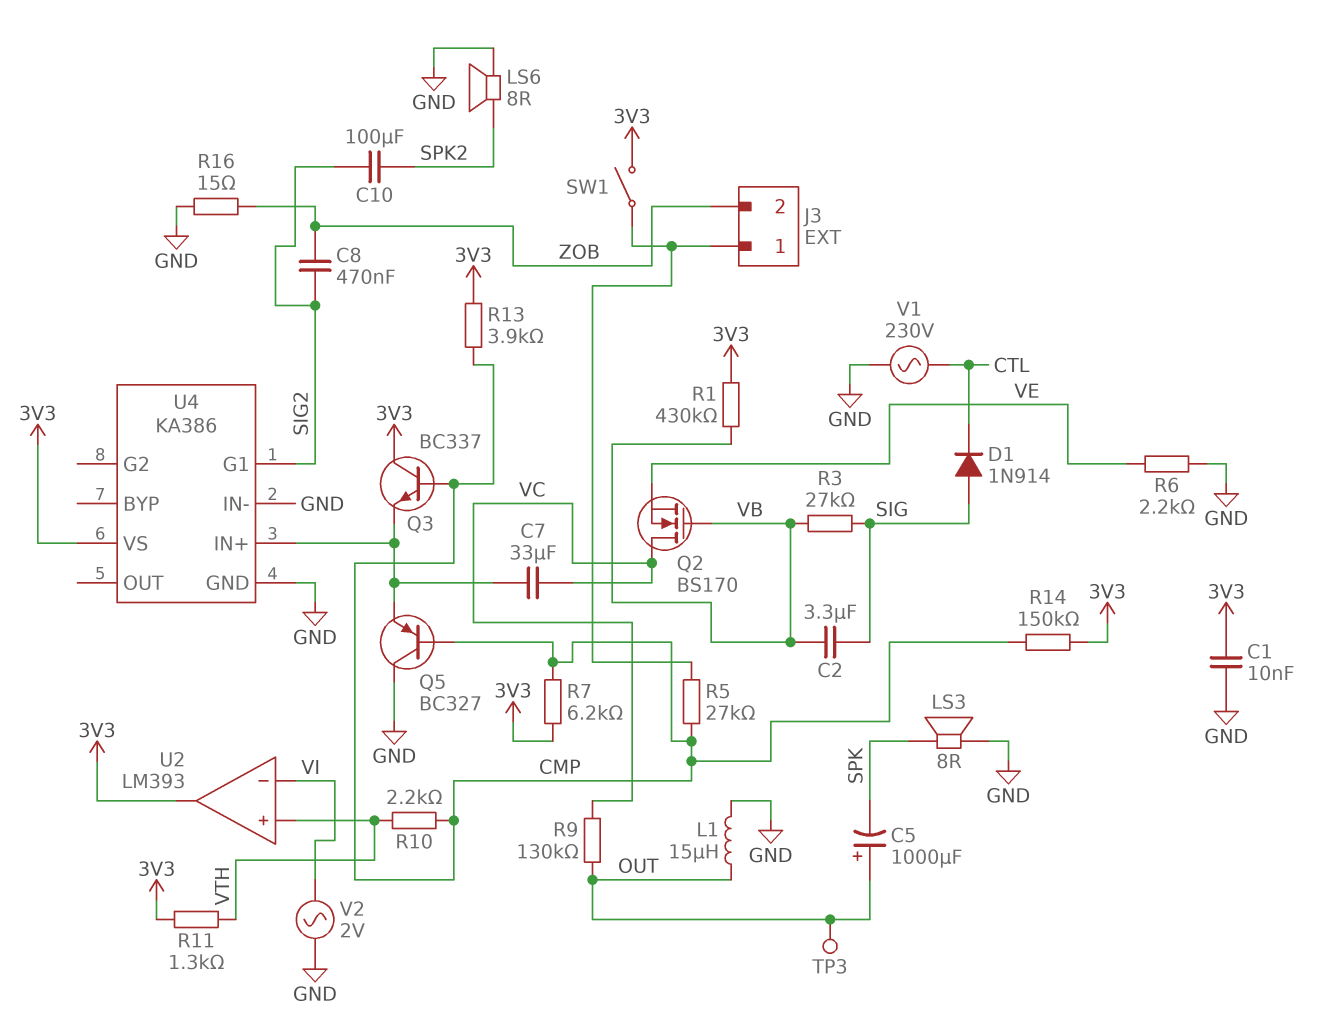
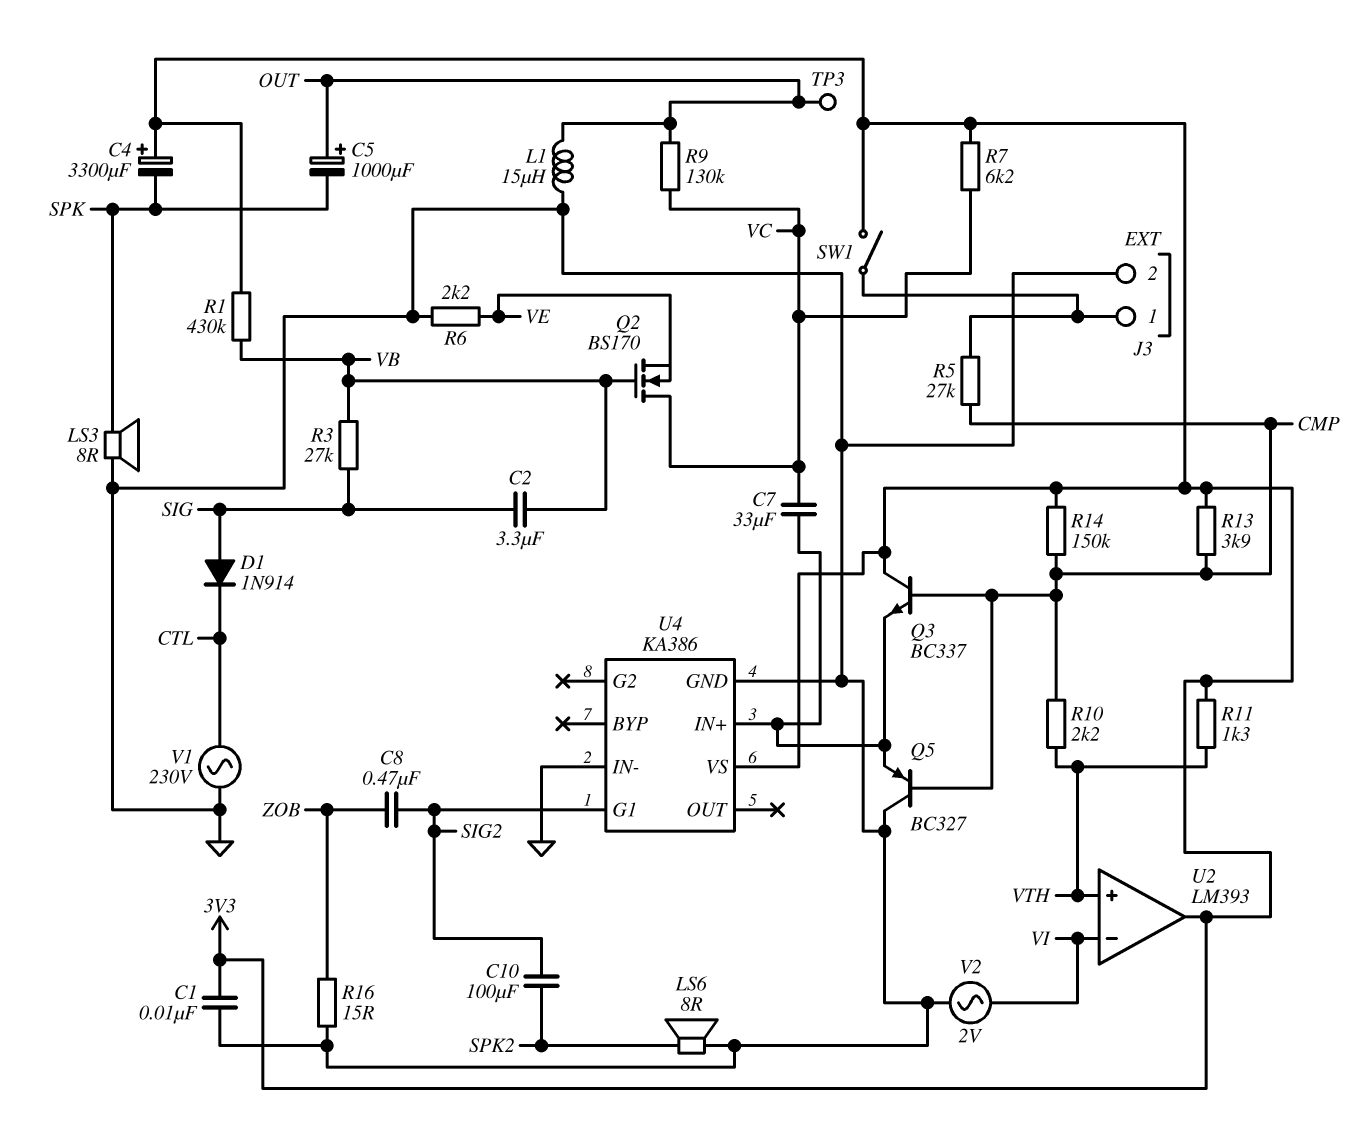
C4: none -> 3300uF (plus 3V3, minus SPK)
J3 pin 2: ZOB -> GND
R7: 6.2k (3V3, CMP) -> 6.2k (3V3, VC)

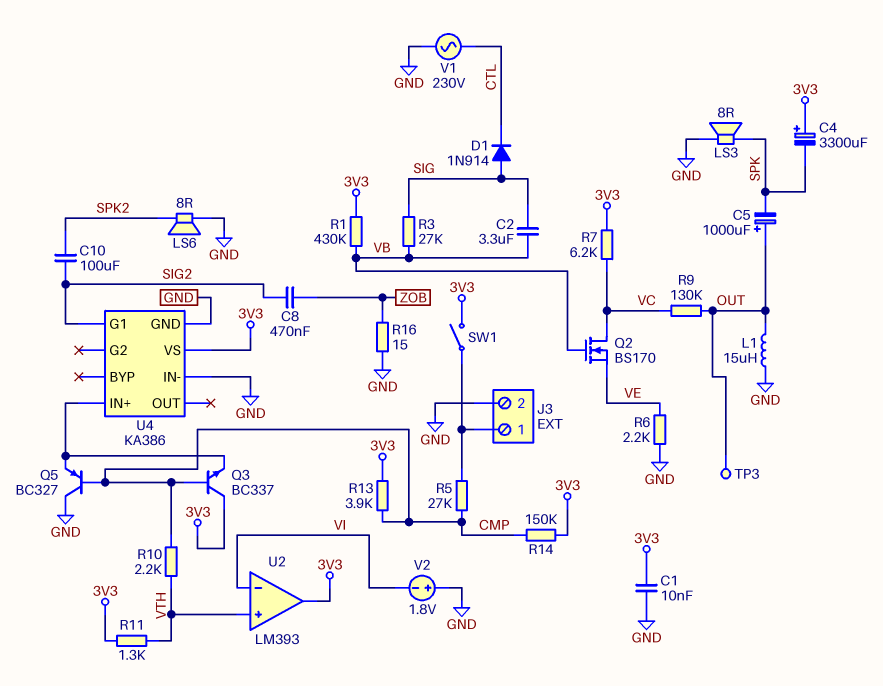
C7: 33uF (U4/IN+, VC) -> none
V2: AC 2V (GND, VI) -> 1.8V (plus GND, minus VI)

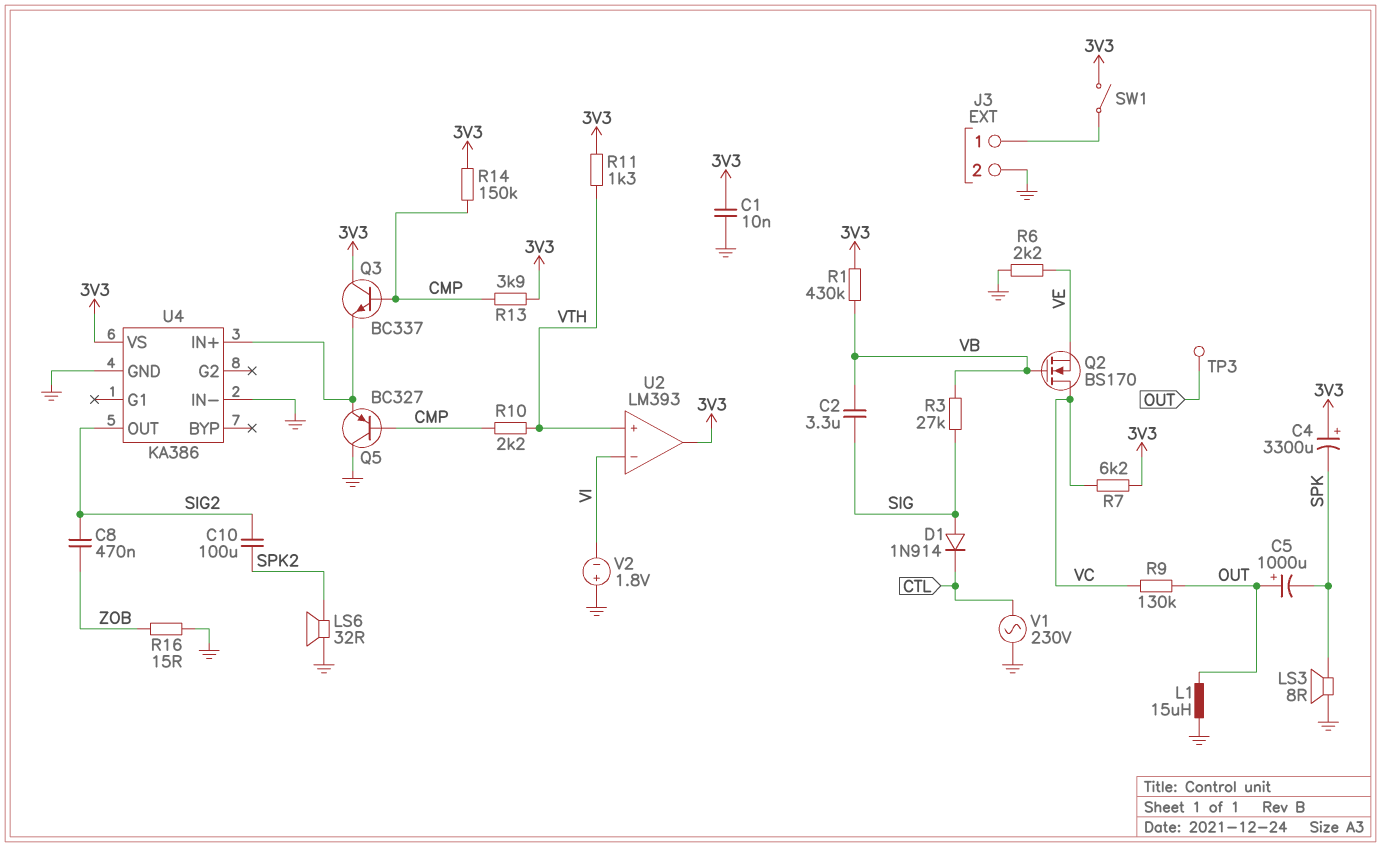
LS6: speaker 8R (GND, SPK2) -> speaker 32R (GND, SPK2)
R5: 27k (CMP, J3/1) -> none
U4 pin G1: SIG2 -> none
U4 pin OUT: none -> SIG2

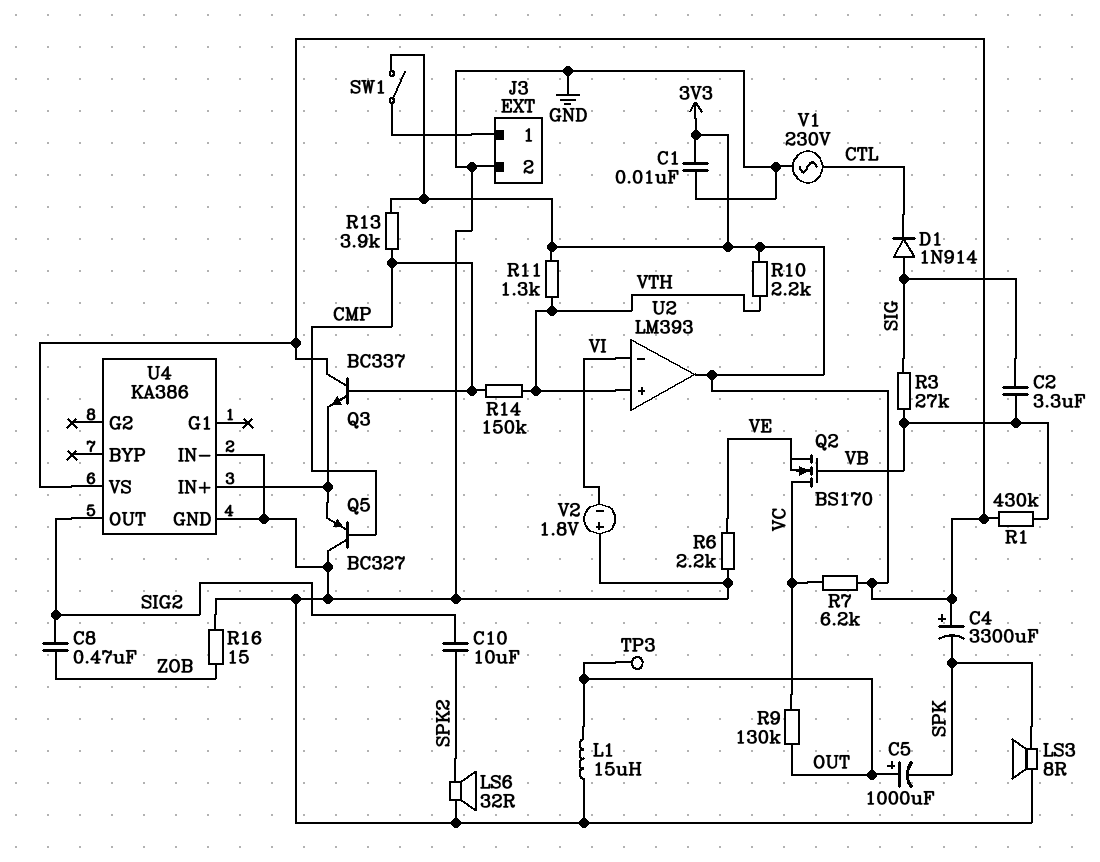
C10: 100uF (SIG2, SPK2) -> 10uF (SIG2, SPK2)
R10: 2.2k (CMP, VTH) -> 2.2k (3V3, VTH)
R14: 150k (3V3, CMP) -> 150k (CMP, VTH)

